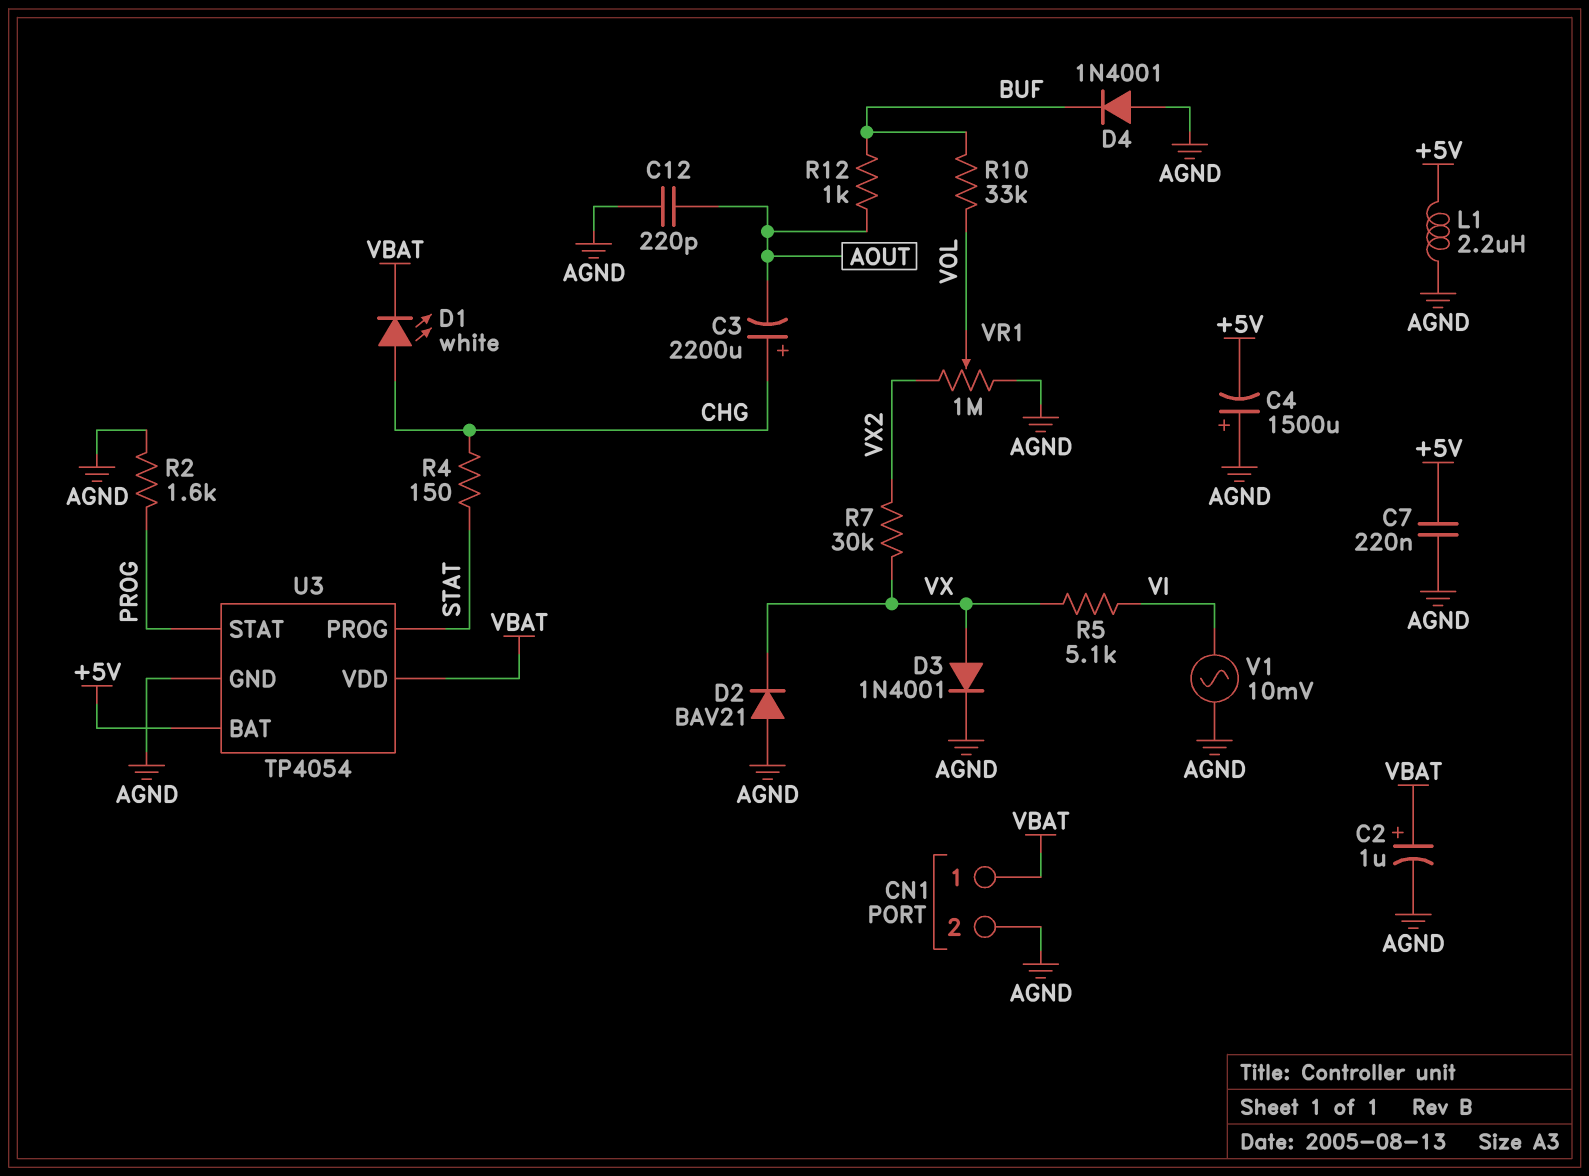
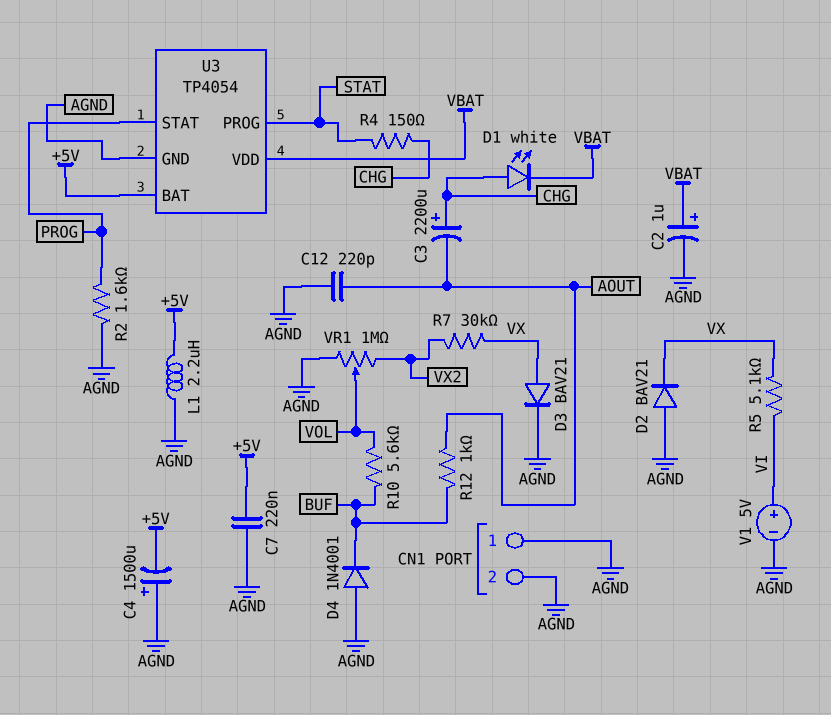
CN1 pin 1: VBAT -> AGND
D3: diode 1N4001 (A VX, K AGND) -> diode BAV21 (A VX, K AGND)
R10: 33k (BUF, VOL) -> 5.6k (BUF, VOL)
V1: AC 10mV (AGND, VI) -> 5V (plus VI, minus AGND)

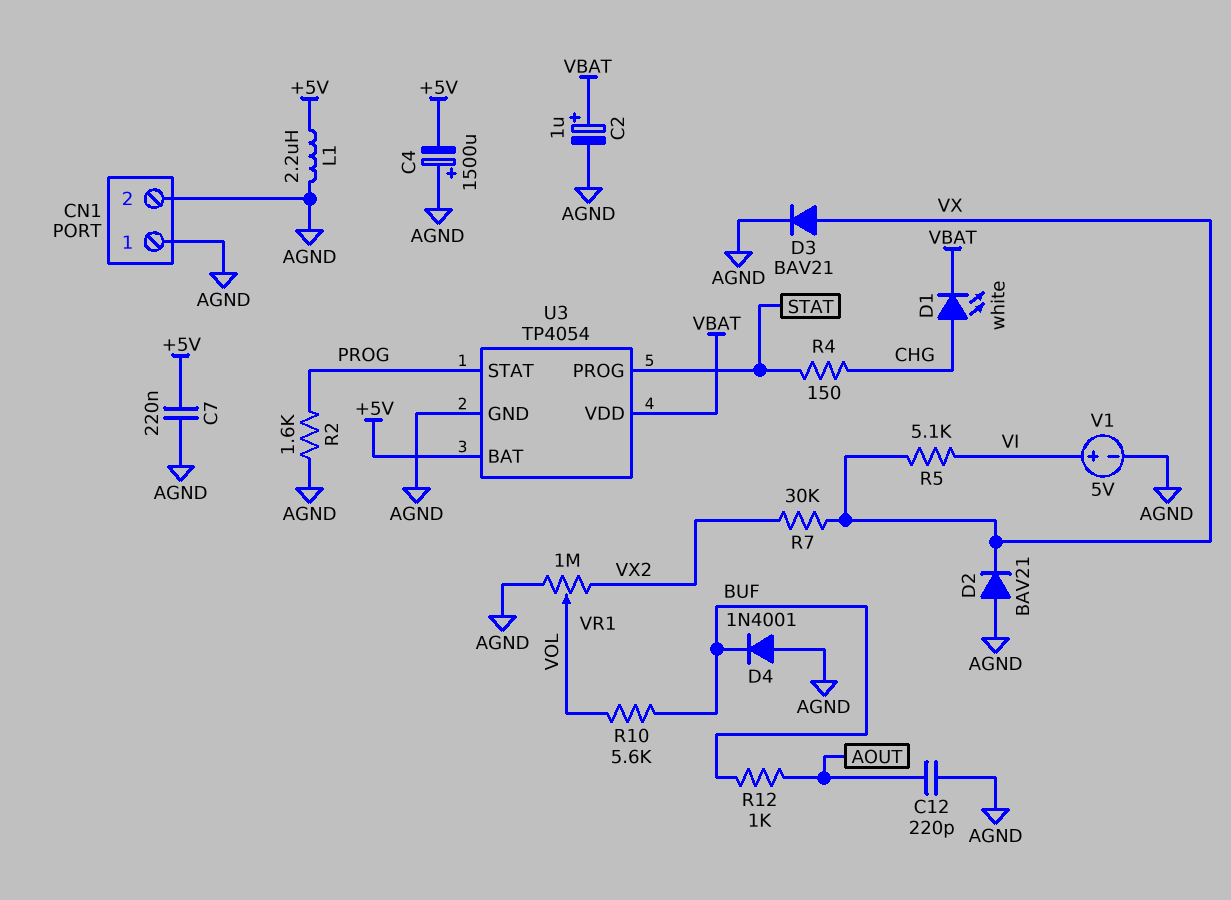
C3: 2200uF (plus CHG, minus AOUT) -> none

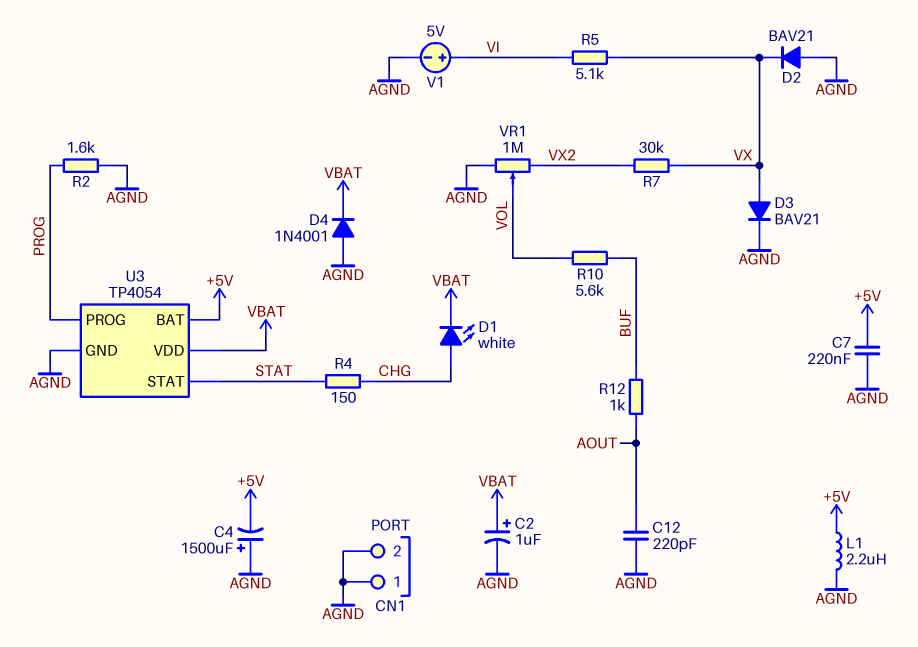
D4: diode 1N4001 (A AGND, K BUF) -> diode 1N4001 (A AGND, K VBAT)
U3 pin PROG: STAT -> PROG
U3 pin STAT: PROG -> STAT

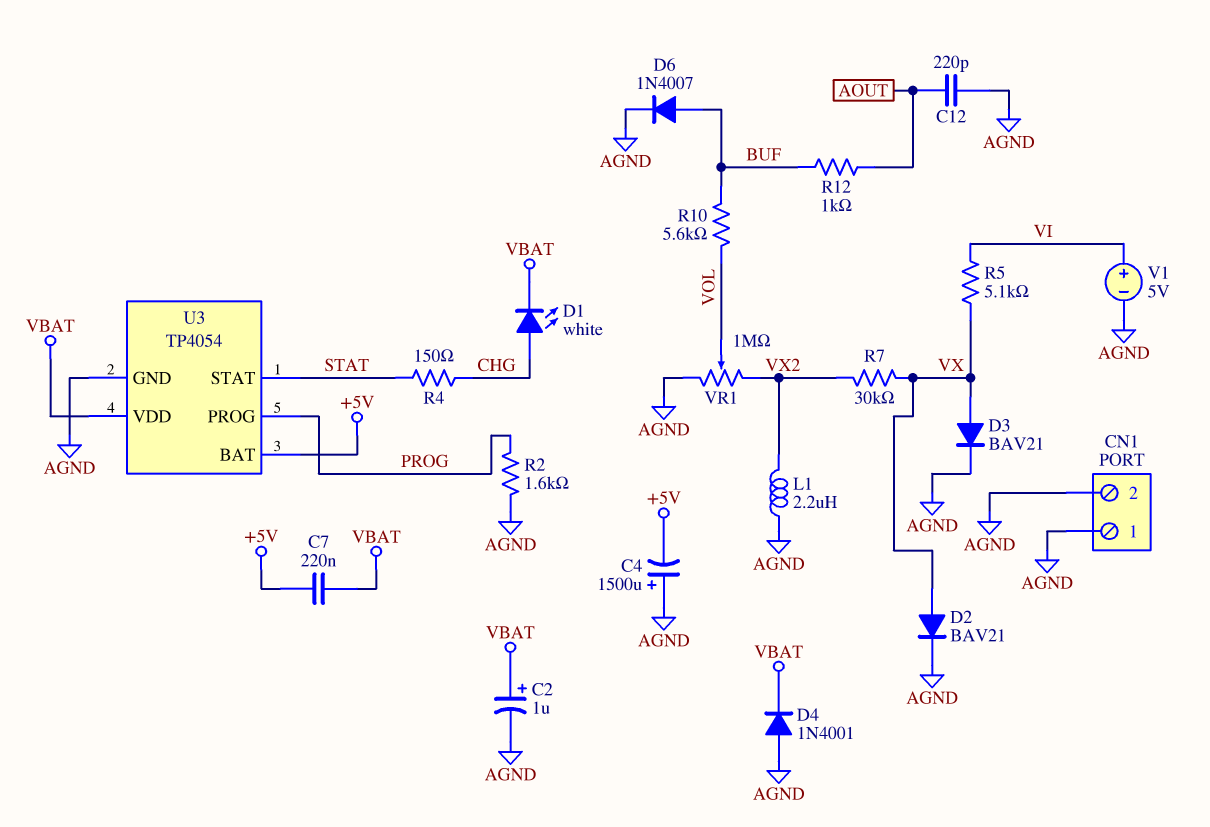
C7: 220nF (+5V, AGND) -> 220nF (+5V, VBAT)
D2: diode BAV21 (A AGND, K VX) -> diode BAV21 (A VX, K AGND)
D6: none -> diode 1N4007 (A BUF, K AGND)
L1: 2.2uH (+5V, AGND) -> 2.2uH (AGND, VX2)

